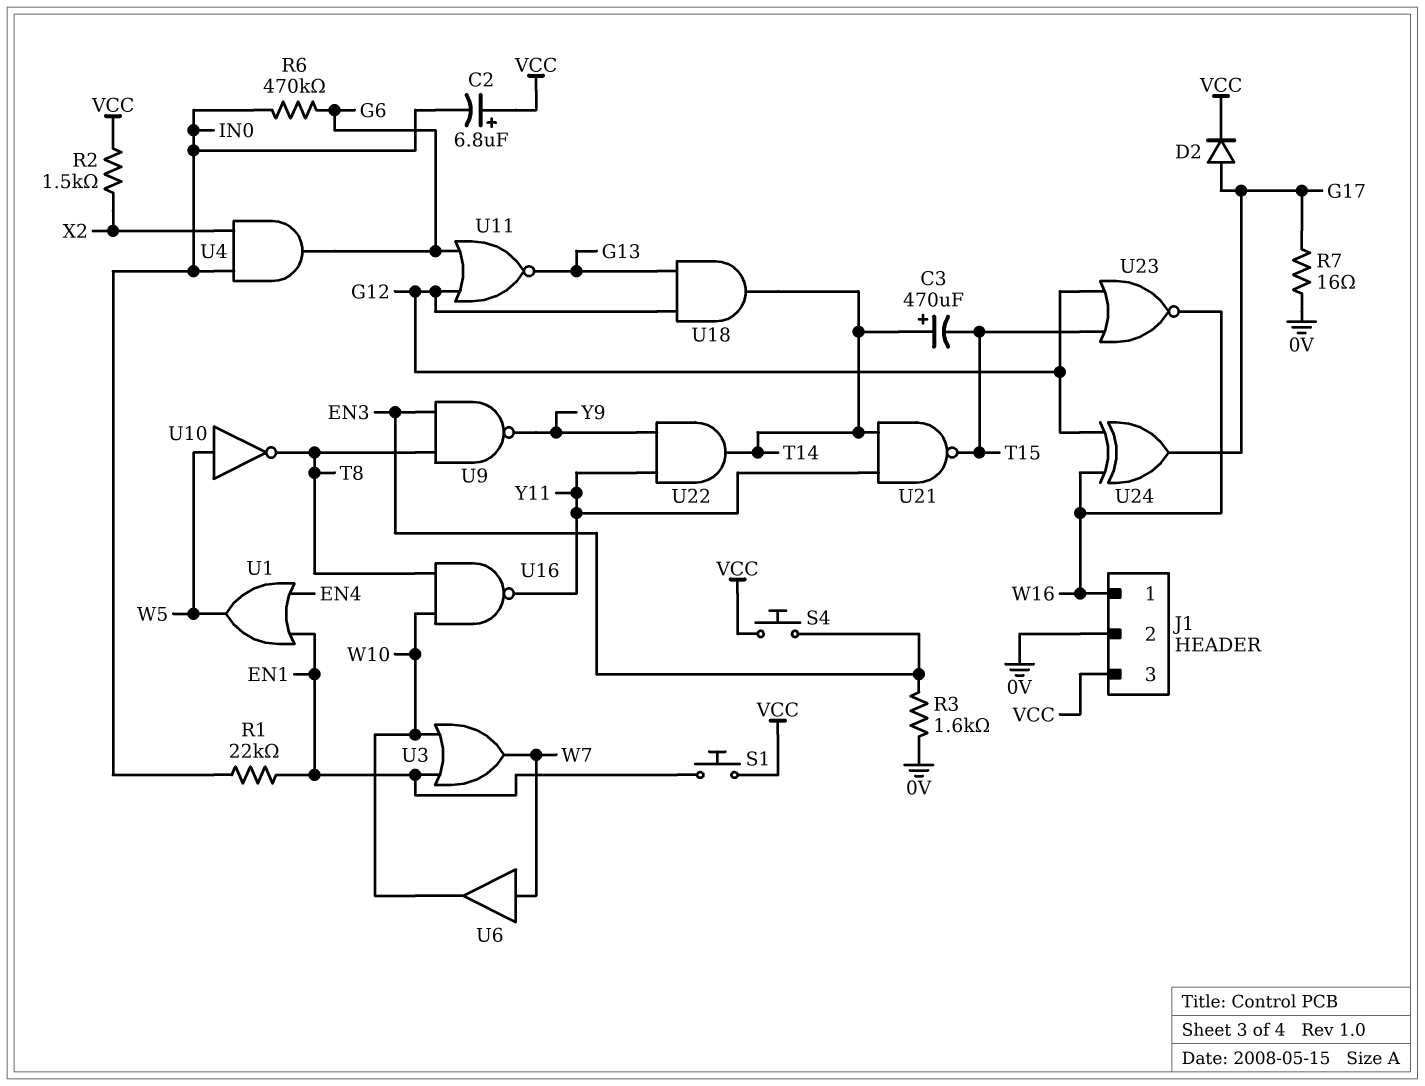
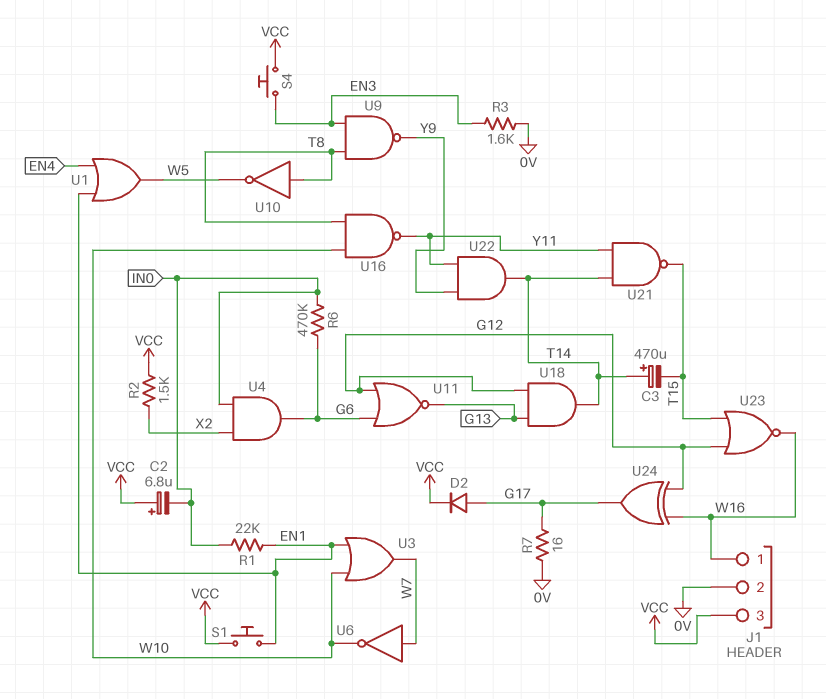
U6: buffer (in W7, out W10) -> NOT (in W7, out W10)
U10: NOT (in W5, out T8) -> NOT (in T8, out W5)

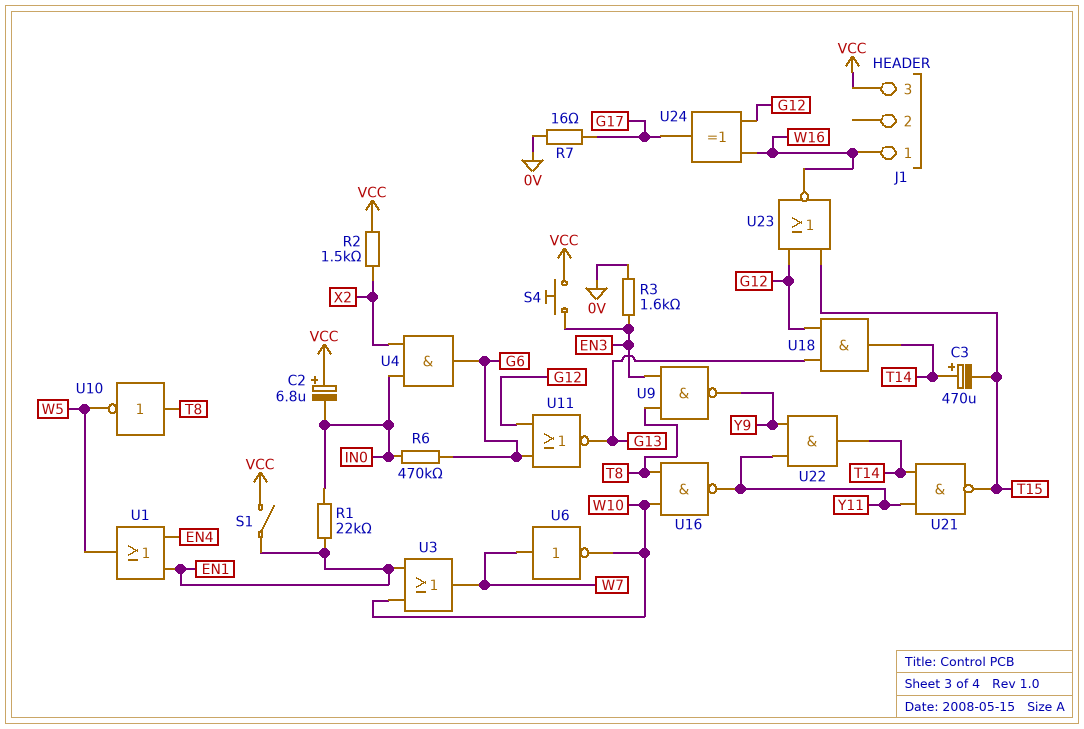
D2: diode (A G17, K VCC) -> none
J1 pin 2: 0V -> none
S1: button (EN1, VCC) -> switch (EN1, VCC)

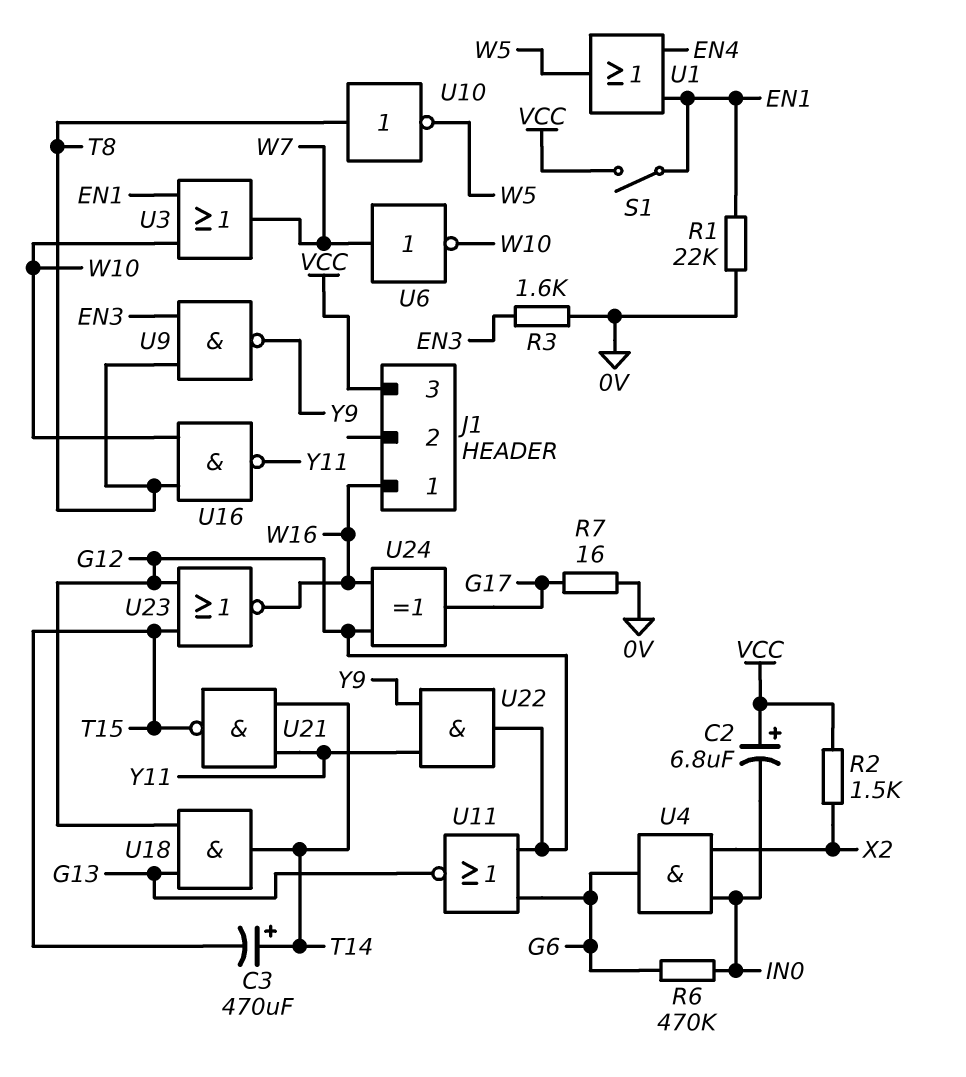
R1: 22k (EN1, IN0) -> 22k (0V, EN1)
S4: button (EN3, VCC) -> none
U22: AND (in Y9, in Y11, out T14) -> AND (in Y9, in Y11, out G12)

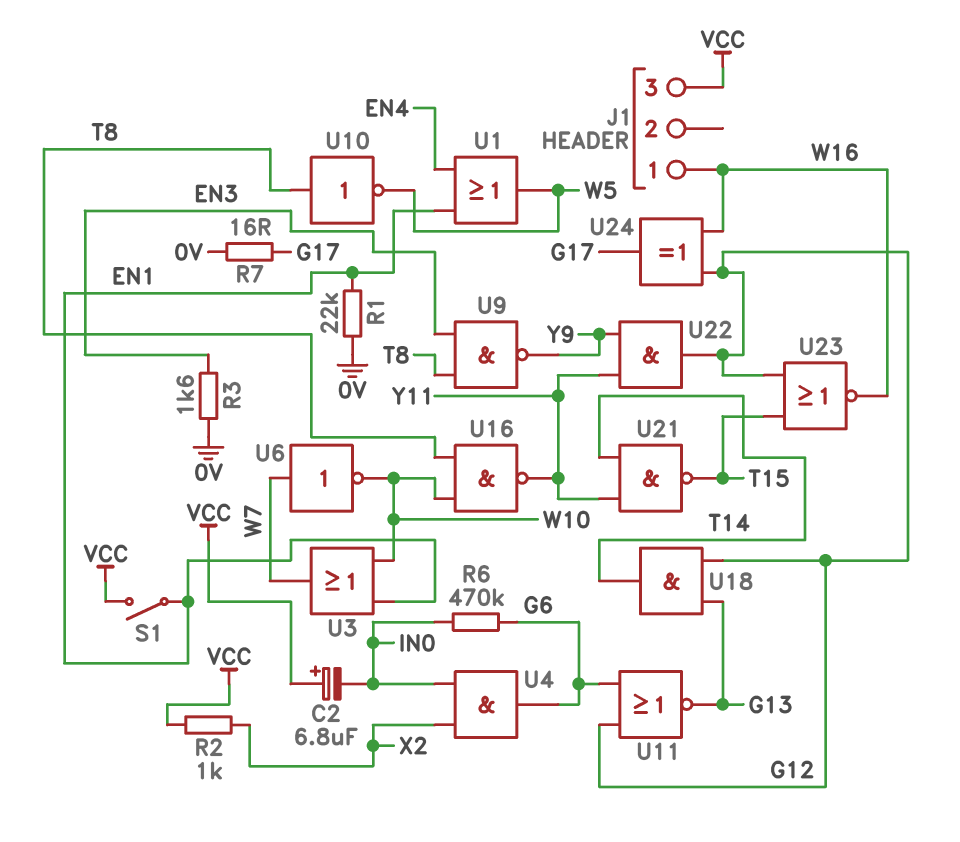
C3: 470uF (plus T14, minus T15) -> none
R2: 1.5k (VCC, X2) -> 1k (VCC, X2)

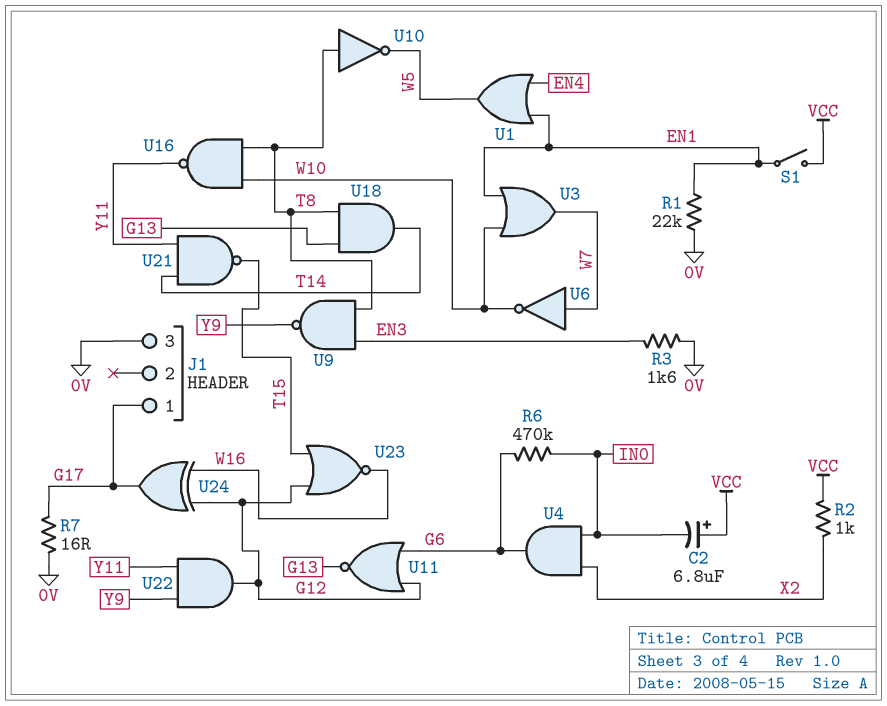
J1 pin 1: W16 -> G17
J1 pin 3: VCC -> 0V
U18: AND (in G12, in G13, out T14) -> AND (in G13, in T8, out T14)

